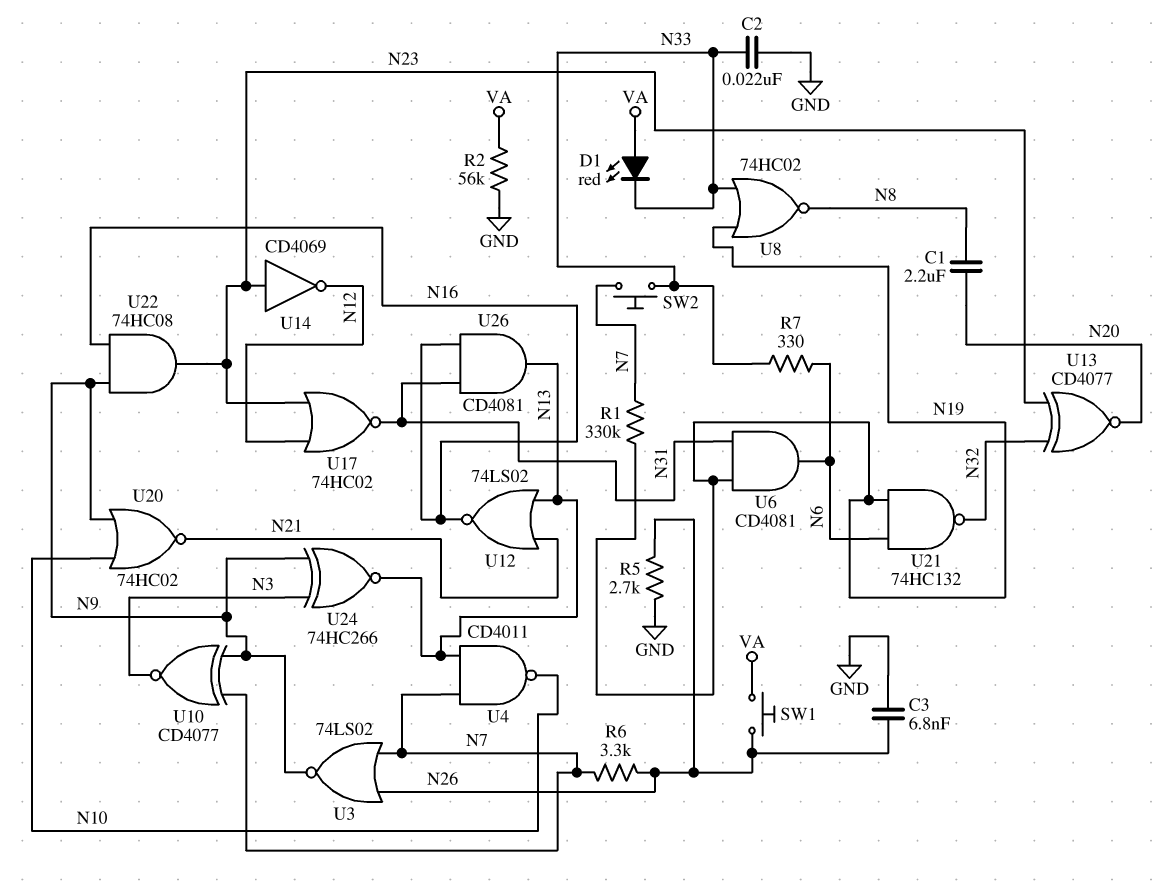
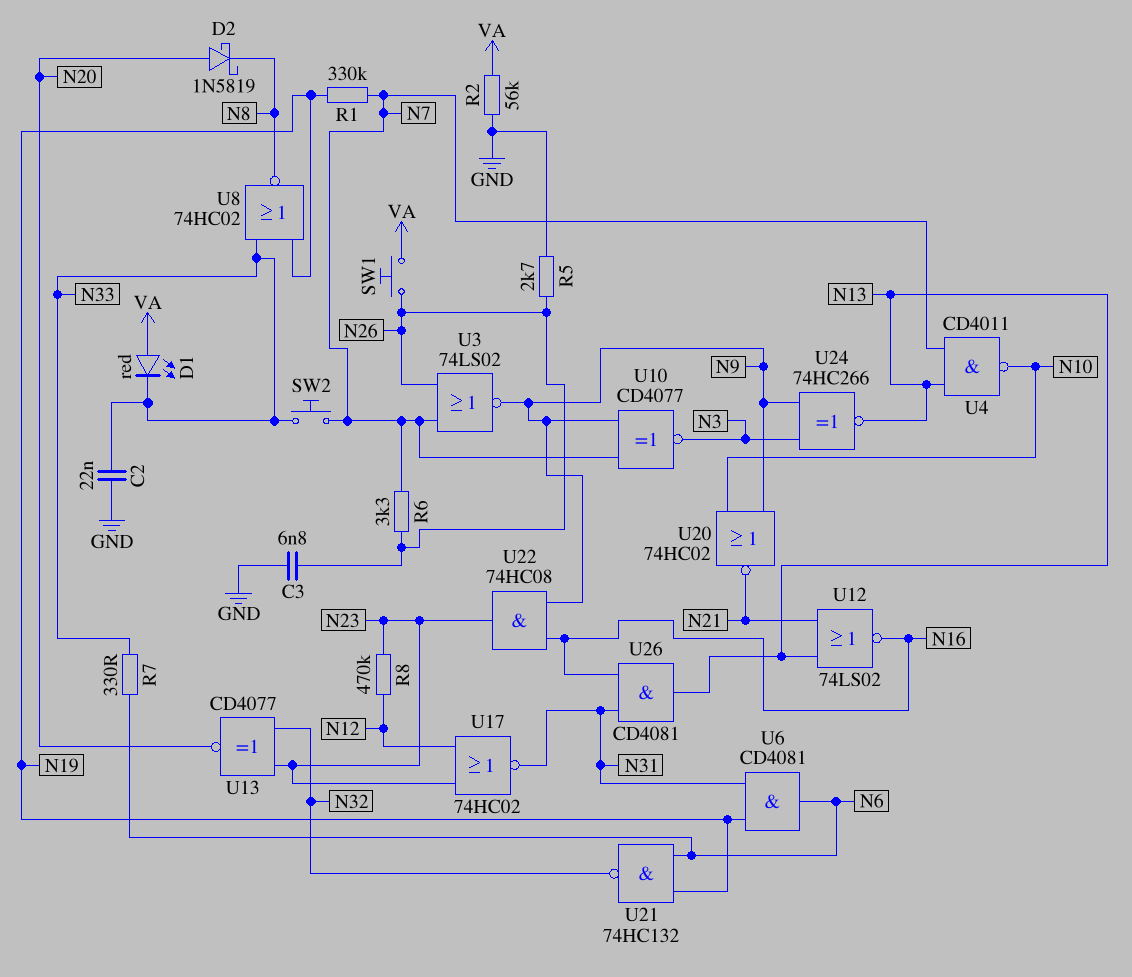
C1: 2.2uF (N8, N20) -> none
D2: none -> schottky 1N5819 (A N20, K N8)
R8: none -> 470k (N12, N23)
U14: NOT CD4069 (in N23, out N12) -> none

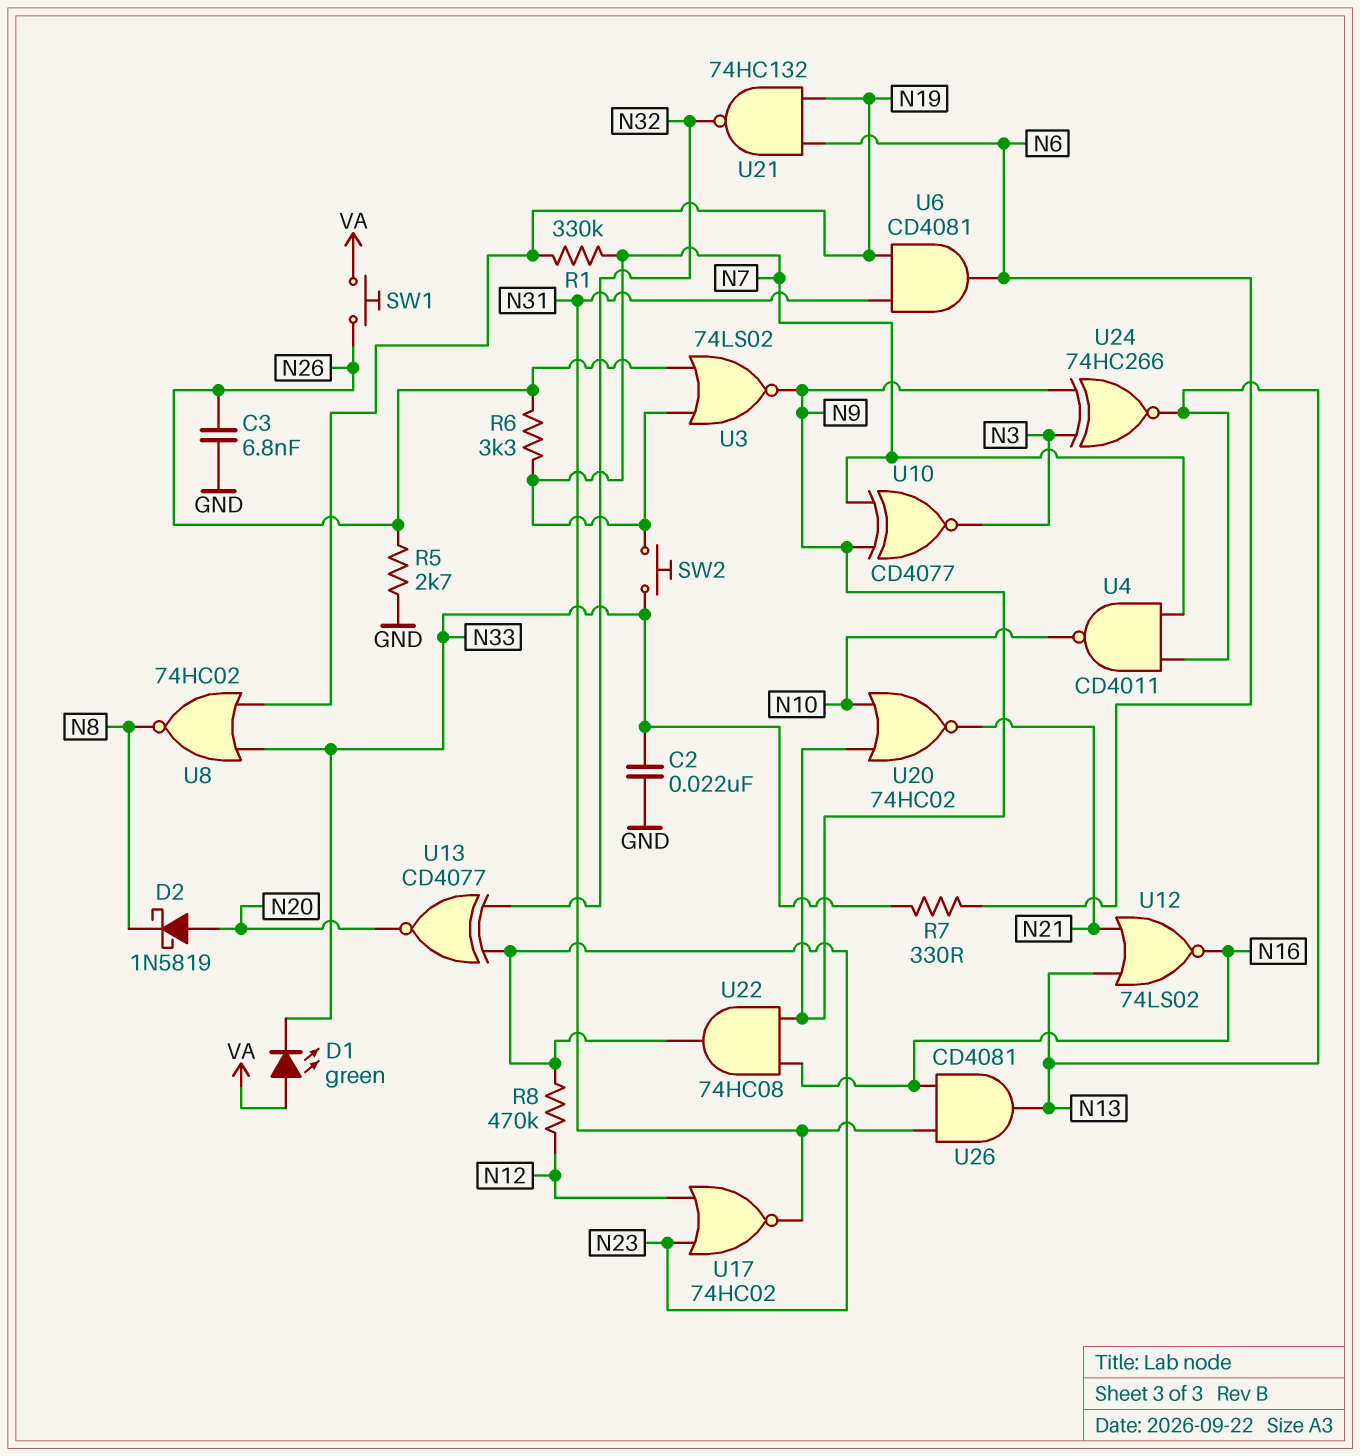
D1: LED red (A VA, K N33) -> LED green (A VA, K N33)
R2: 56k (GND, VA) -> none

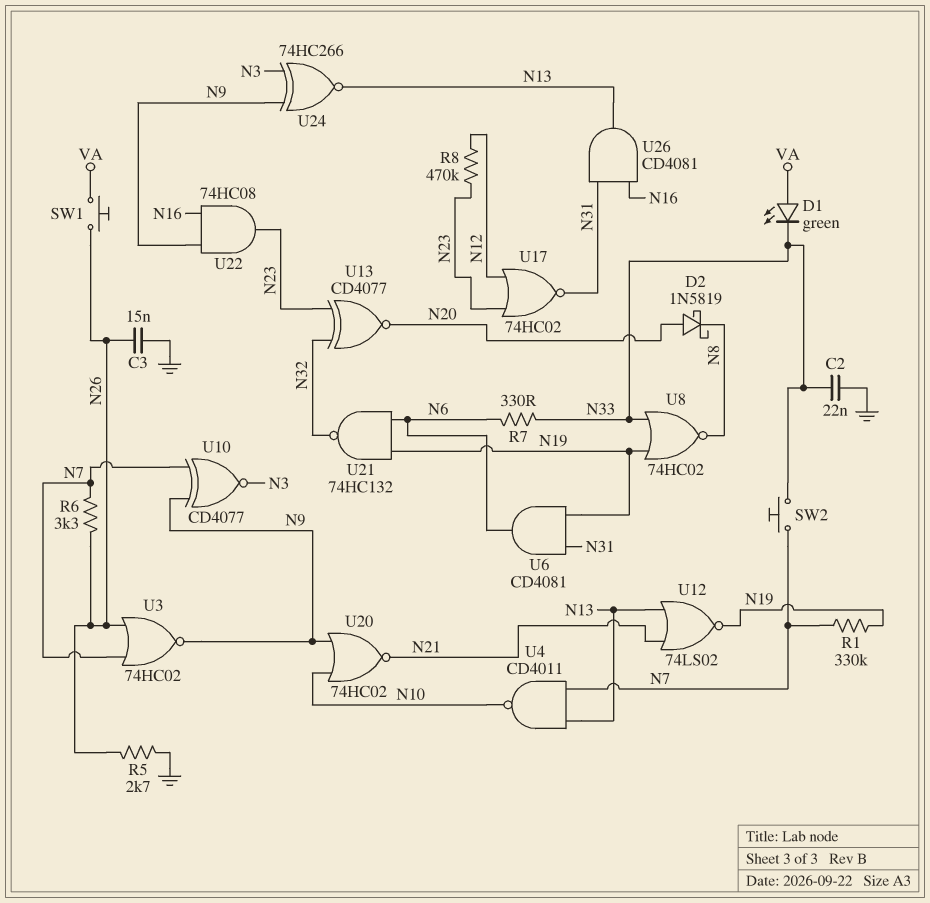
C3: 6.8nF (GND, N26) -> 15nF (GND, N26)
U3: NOR 74LS02 (in N7, in N26, out N9) -> NOR 74HC02 (in N7, in N26, out N9)
U12: NOR 74LS02 (in N13, in N21, out N16) -> NOR 74LS02 (in N13, in N21, out N19)

